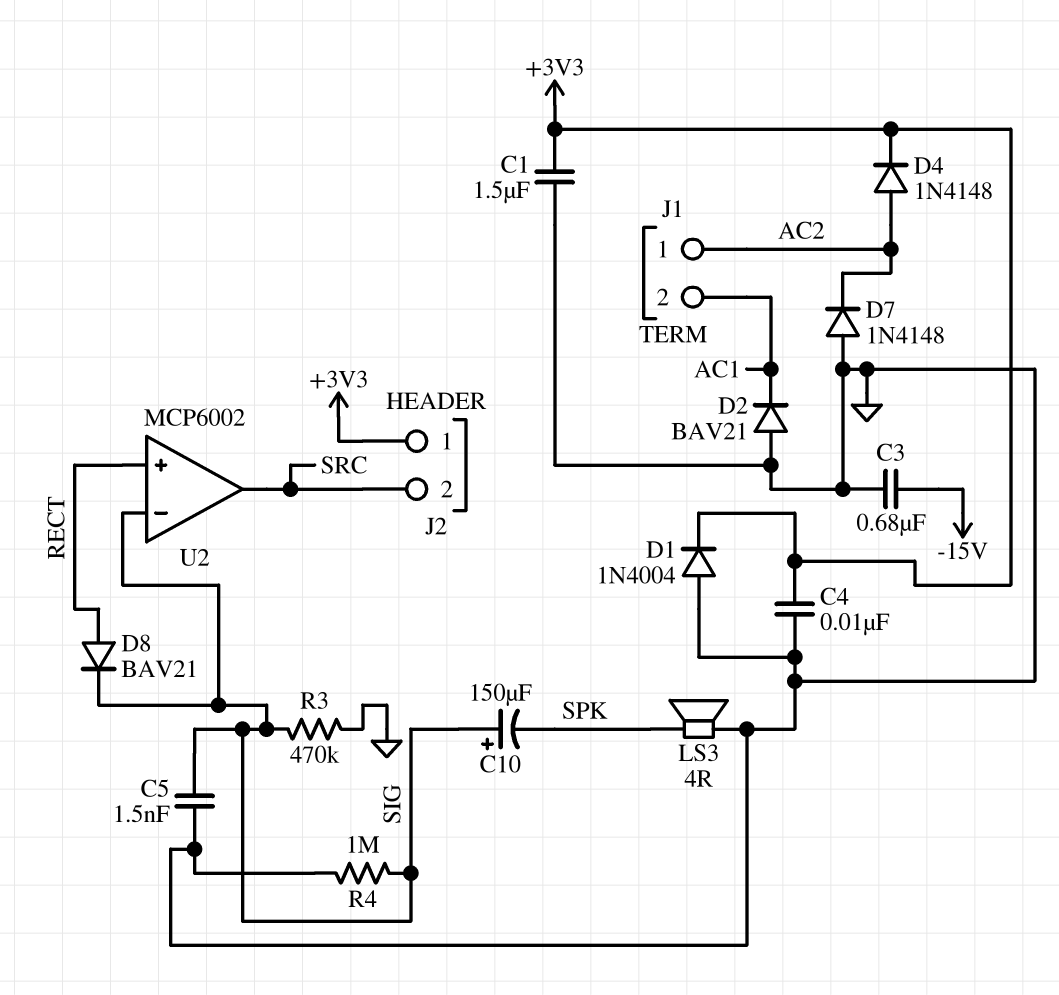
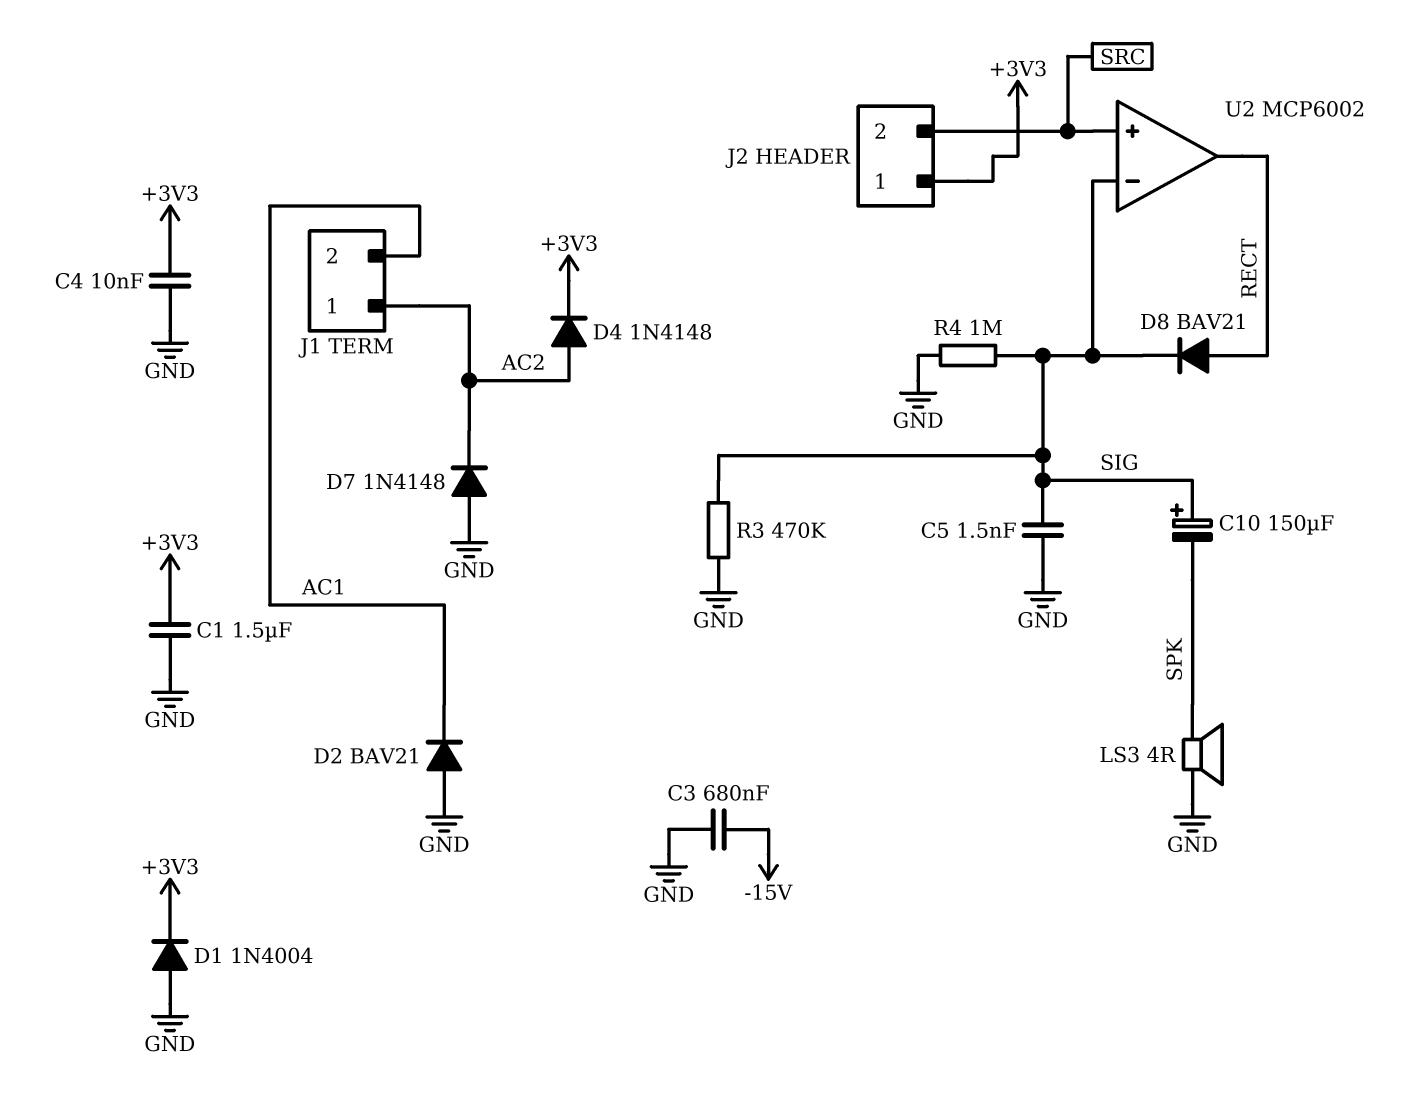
U2 pin in+: RECT -> SRC
U2 pin out: SRC -> RECT

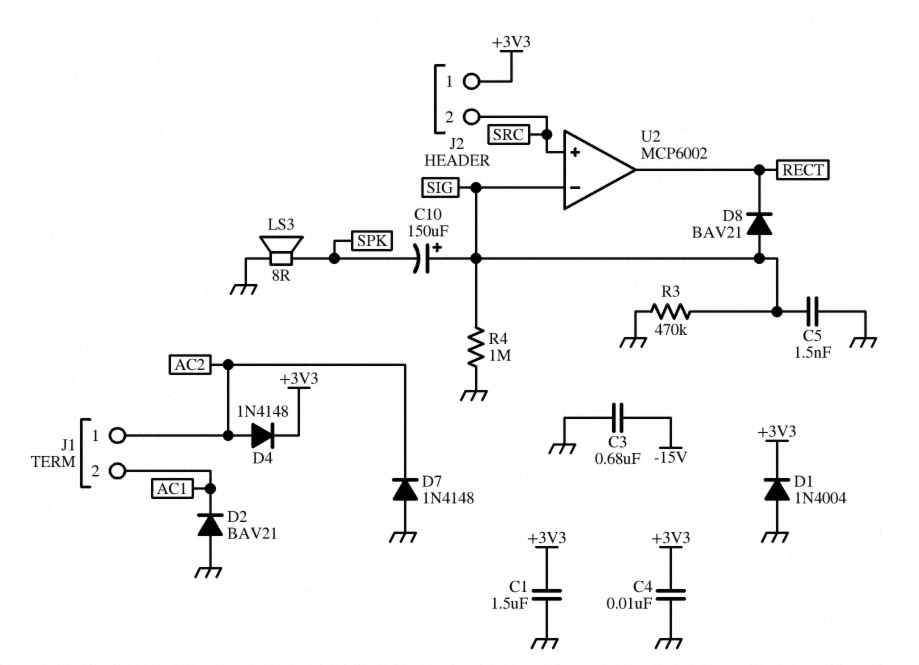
D8: diode BAV21 (A RECT, K SIG) -> diode BAV21 (A SIG, K RECT)
LS3: speaker 4R (GND, SPK) -> speaker 8R (GND, SPK)

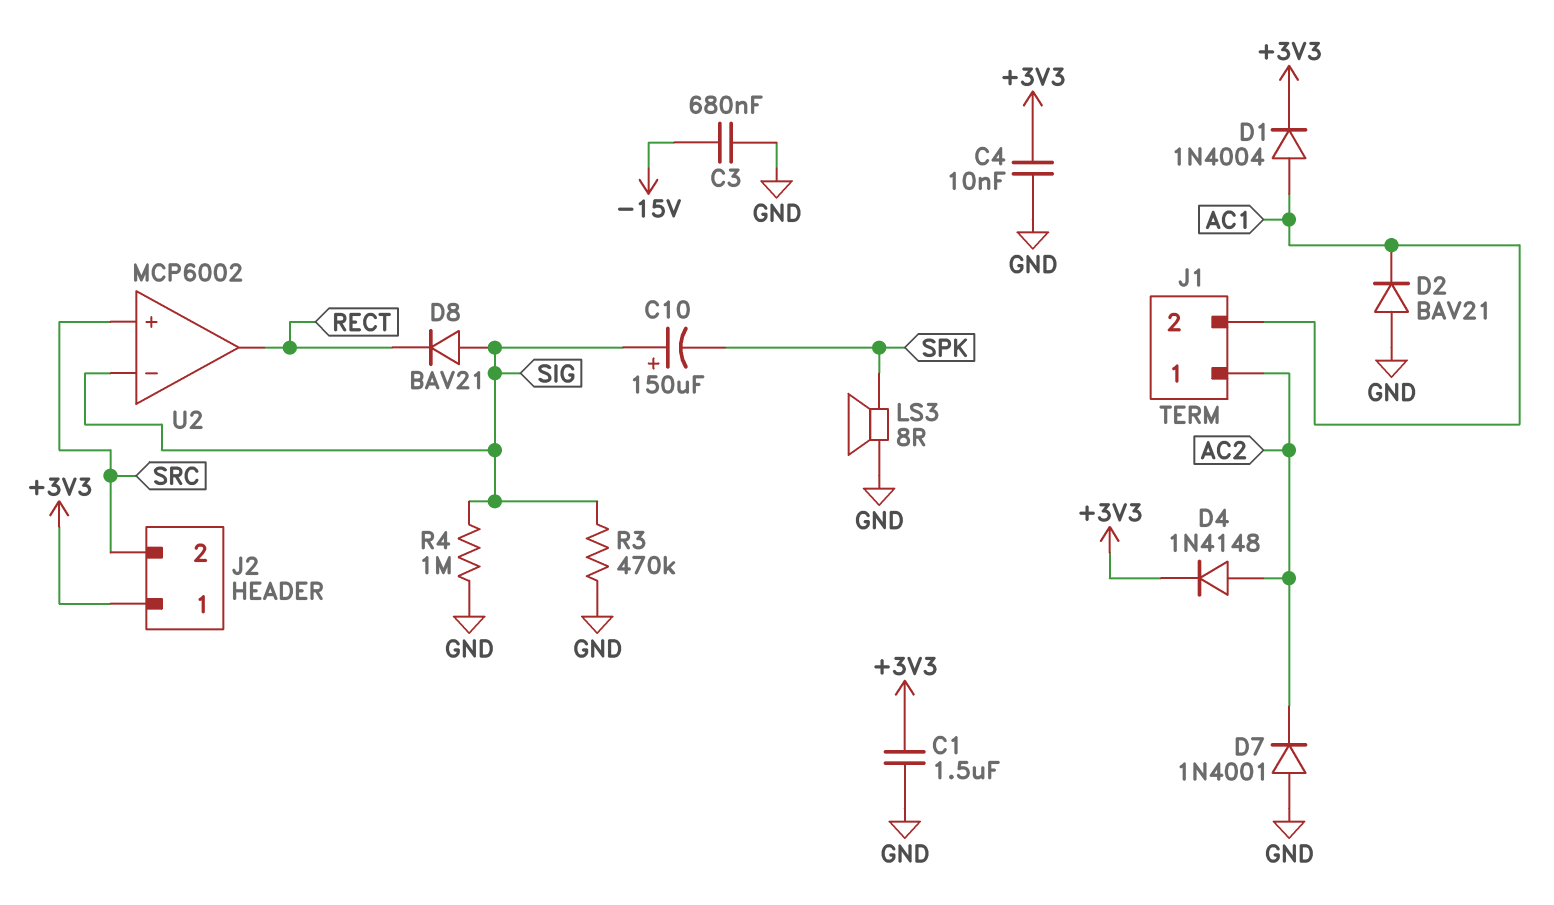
C5: 1.5nF (GND, SIG) -> none
D1: diode 1N4004 (A GND, K +3V3) -> diode 1N4004 (A AC1, K +3V3)
D7: diode 1N4148 (A GND, K AC2) -> diode 1N4001 (A GND, K AC2)

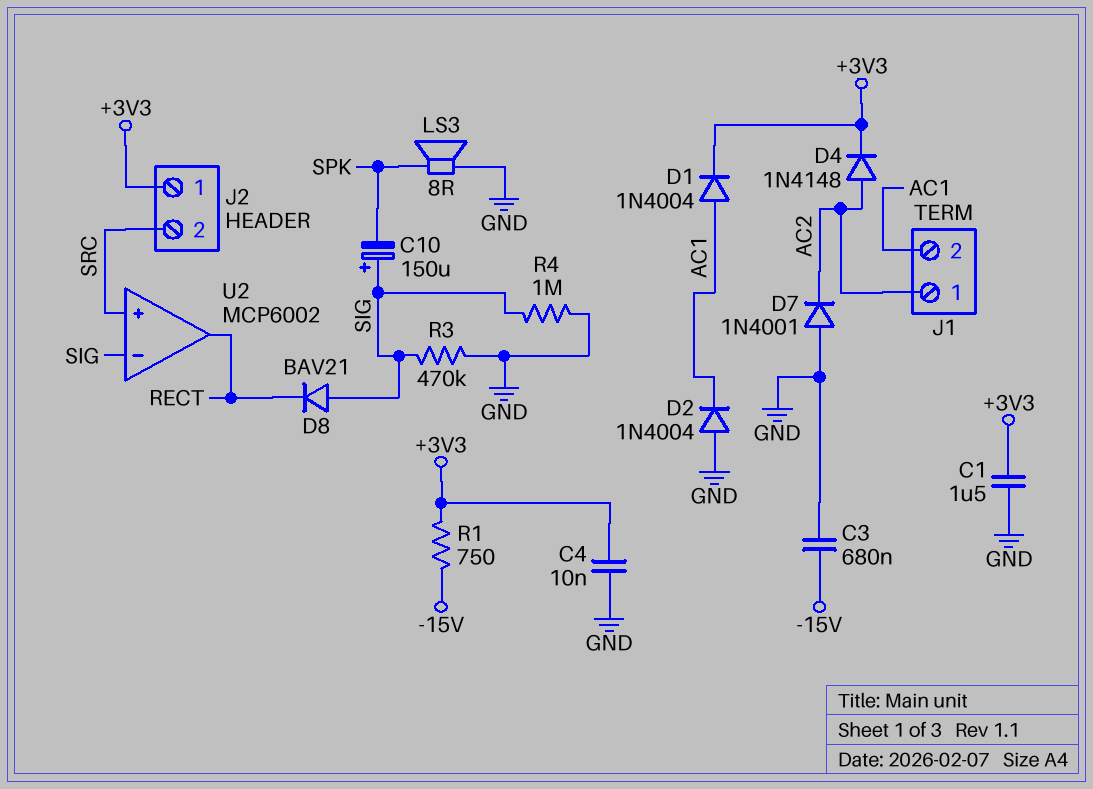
D2: diode BAV21 (A GND, K AC1) -> diode 1N4004 (A GND, K AC1)
R1: none -> 750 (+3V3, -15V)

